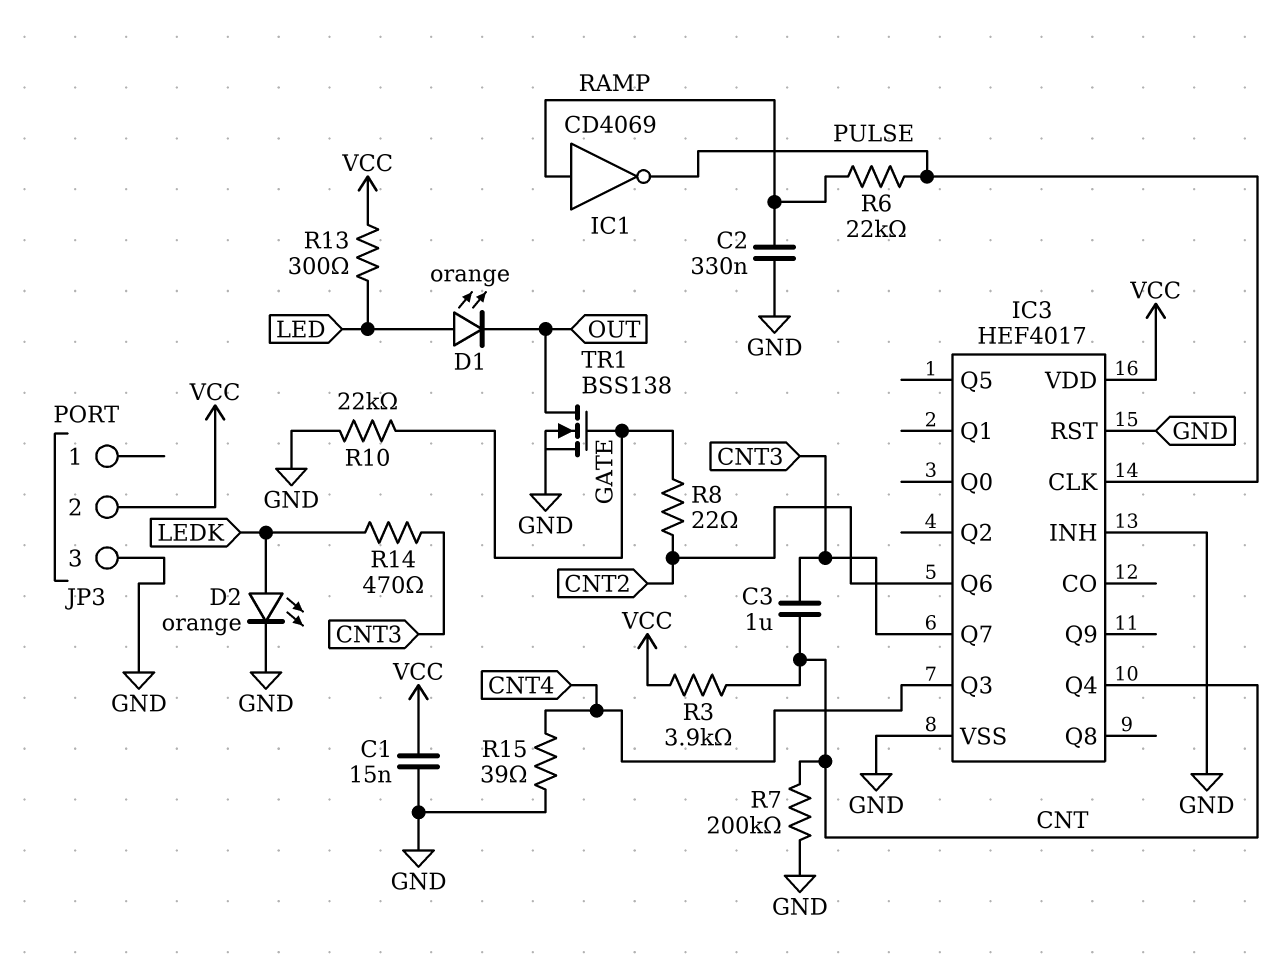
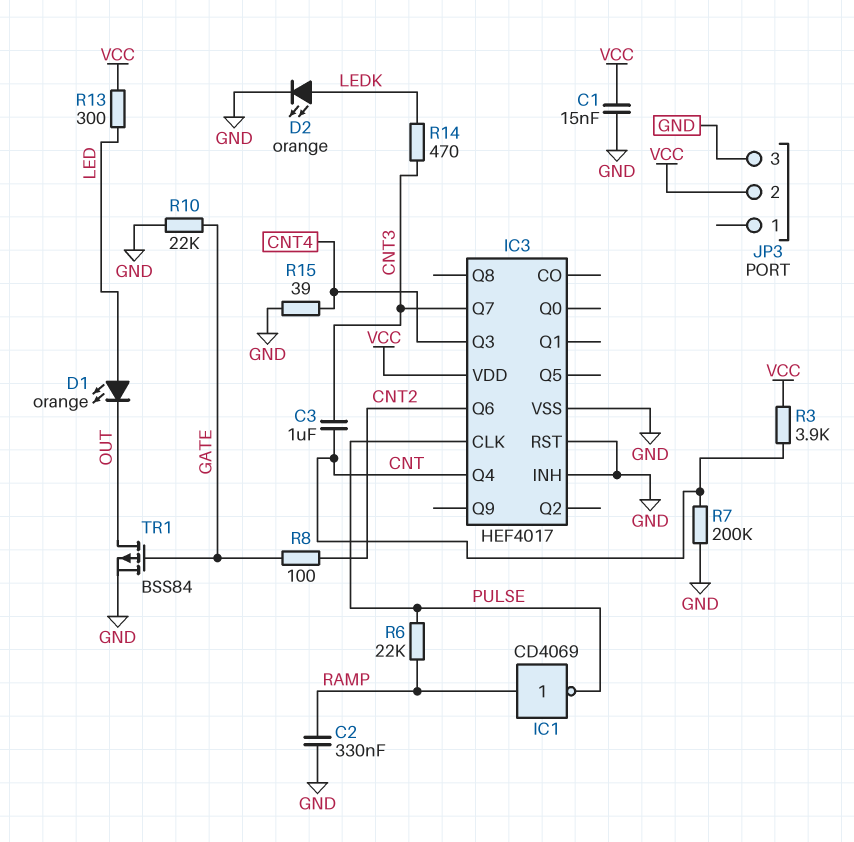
R8: 22 (CNT2, GATE) -> 100 (CNT2, GATE)
TR1: NMOS BSS138 (G GATE, D OUT, S GND) -> PMOS BSS84 (G GATE, D OUT, S GND)

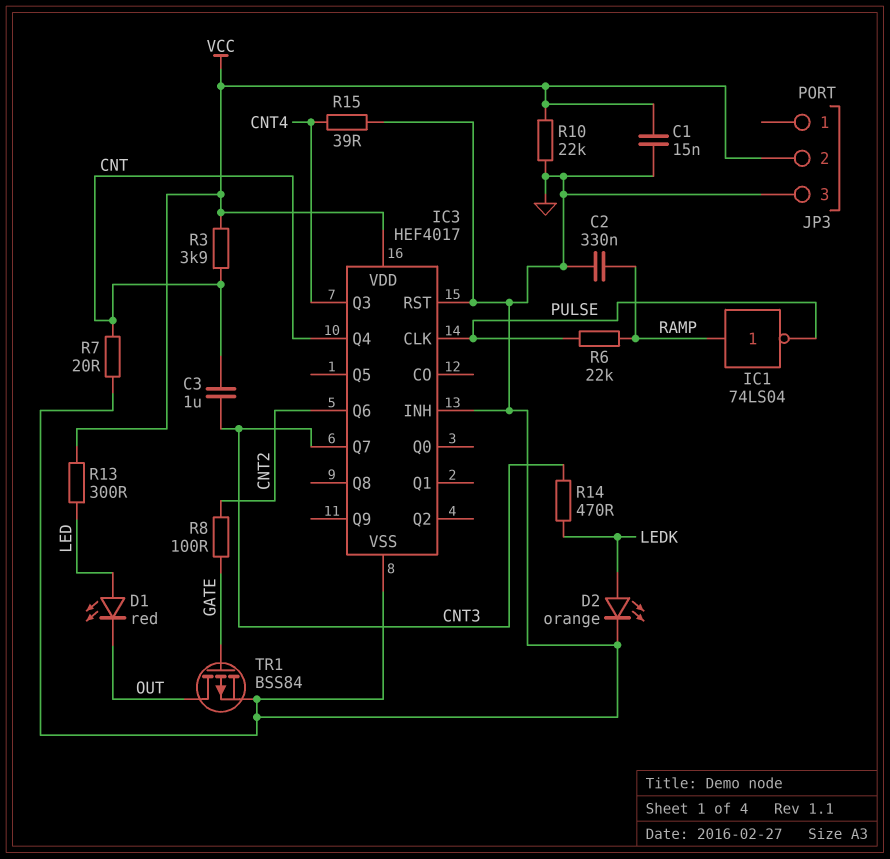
D1: LED orange (A LED, K OUT) -> LED red (A LED, K OUT)
IC1: NOT CD4069 (in RAMP, out PULSE) -> NOT 74LS04 (in RAMP, out PULSE)
R7: 200k (CNT, GND) -> 20 (CNT, GND)
R10: 22k (GATE, GND) -> 22k (GND, VCC)

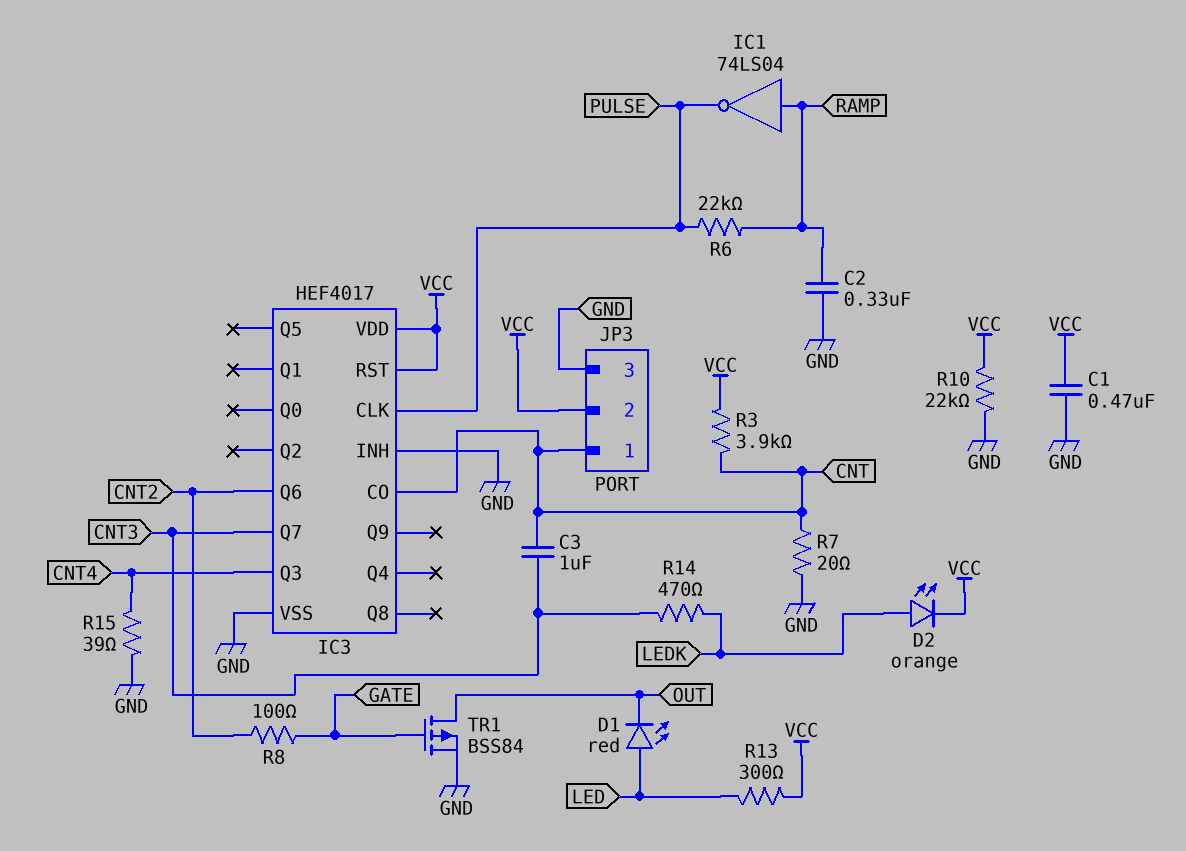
C1: 15nF (GND, VCC) -> 470nF (GND, VCC)
D2: LED orange (A LEDK, K GND) -> LED orange (A LEDK, K VCC)
IC3 pin CO: none -> CNT
IC3 pin Q4: CNT -> none
IC3 pin RST: GND -> VCC
JP3 pin 1: none -> CNT

